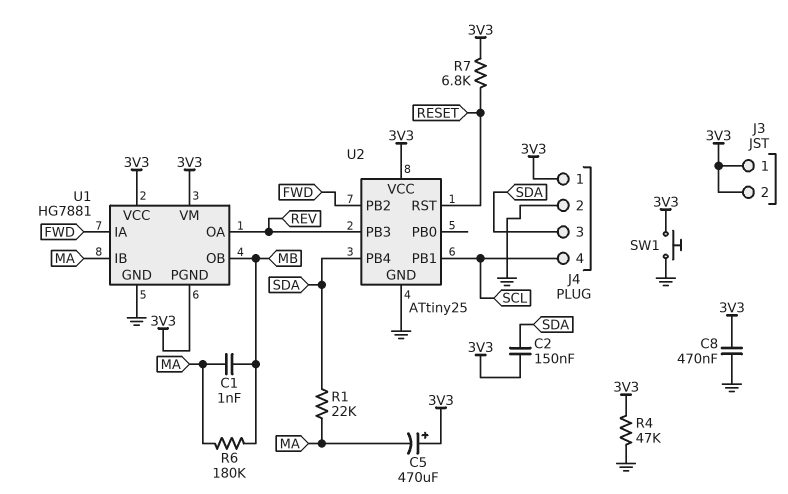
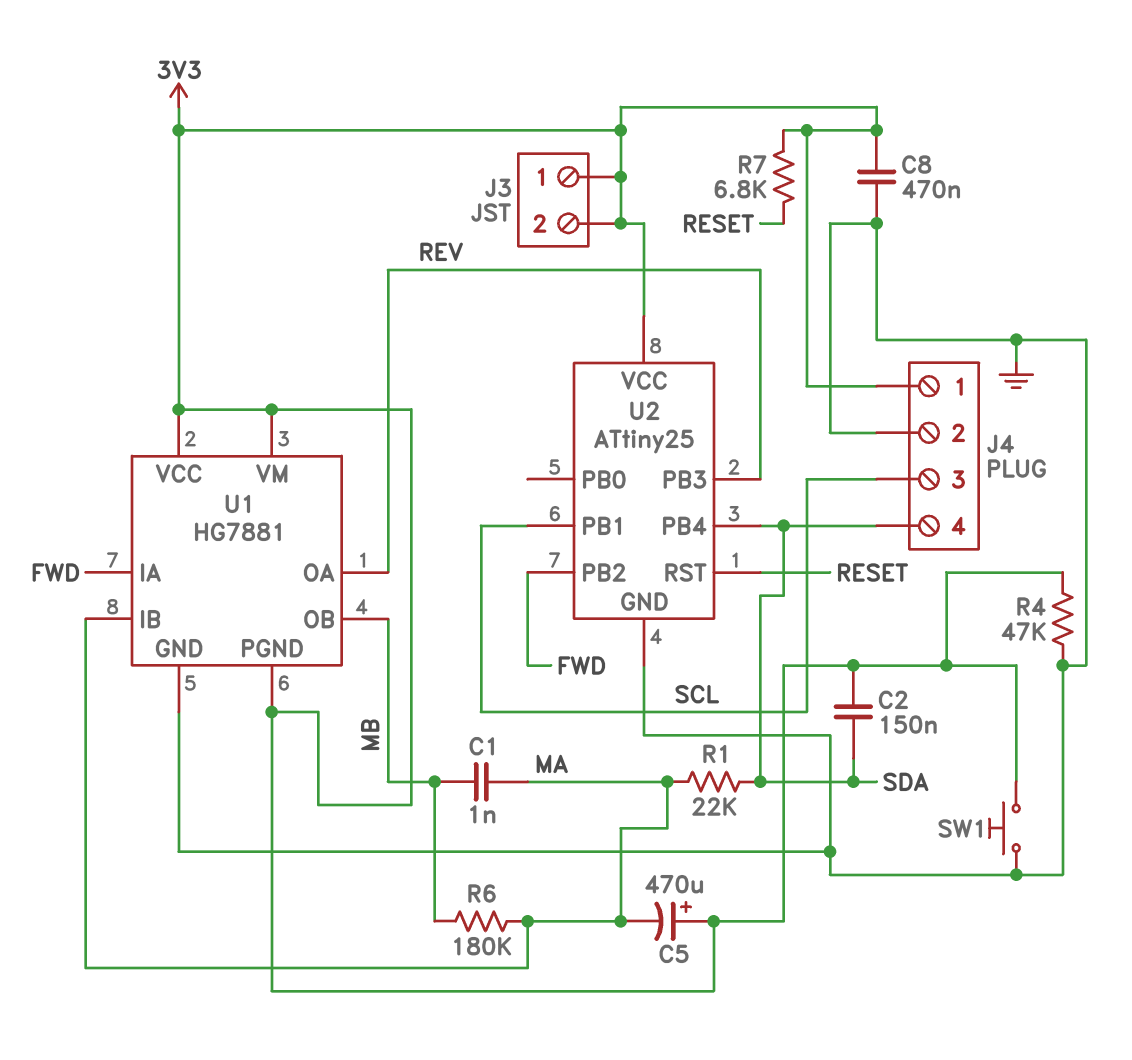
J4 pin 3: SDA -> SCL
J4 pin 4: SCL -> SDA

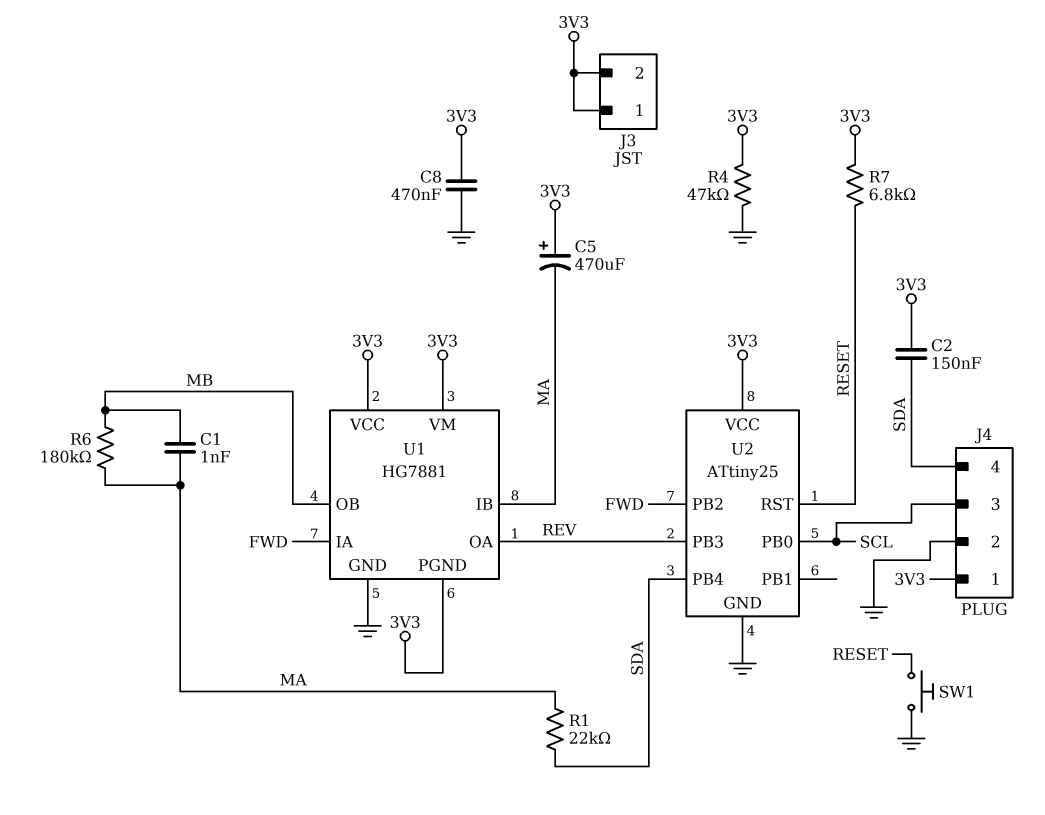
SW1: button (3V3, GND) -> button (GND, RESET)
U2 pin PB0: none -> SCL
U2 pin PB1: SCL -> none

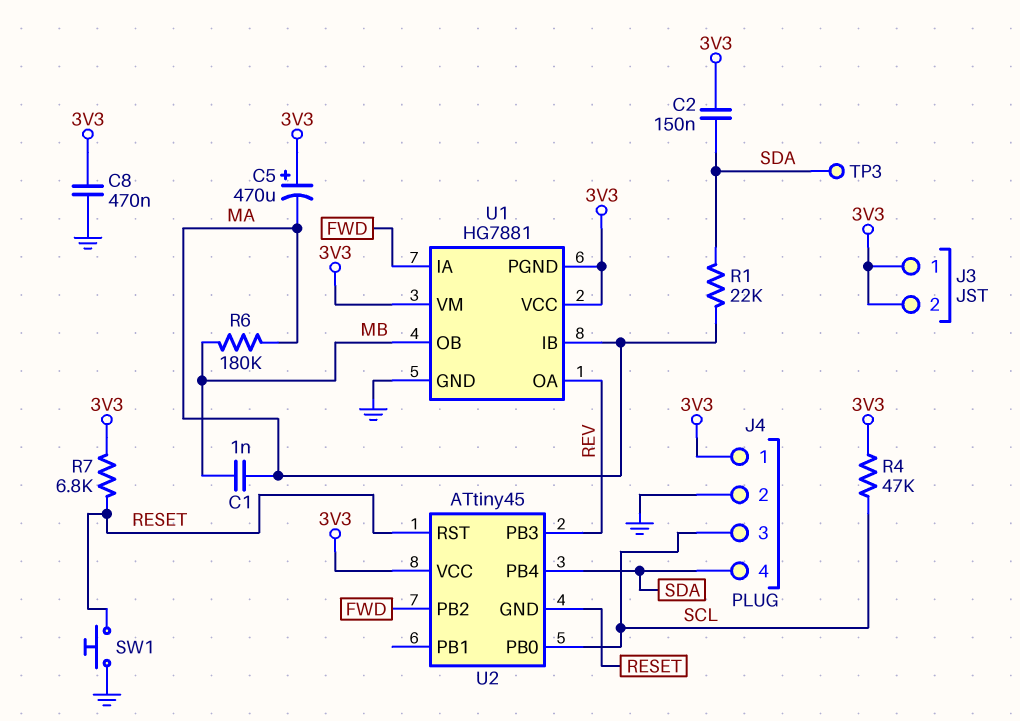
R4: 47k (3V3, GND) -> 47k (3V3, SCL)
TP3: none -> test point (SDA)
U2: ATtiny25 -> ATtiny45
U2 pin GND: GND -> RESET

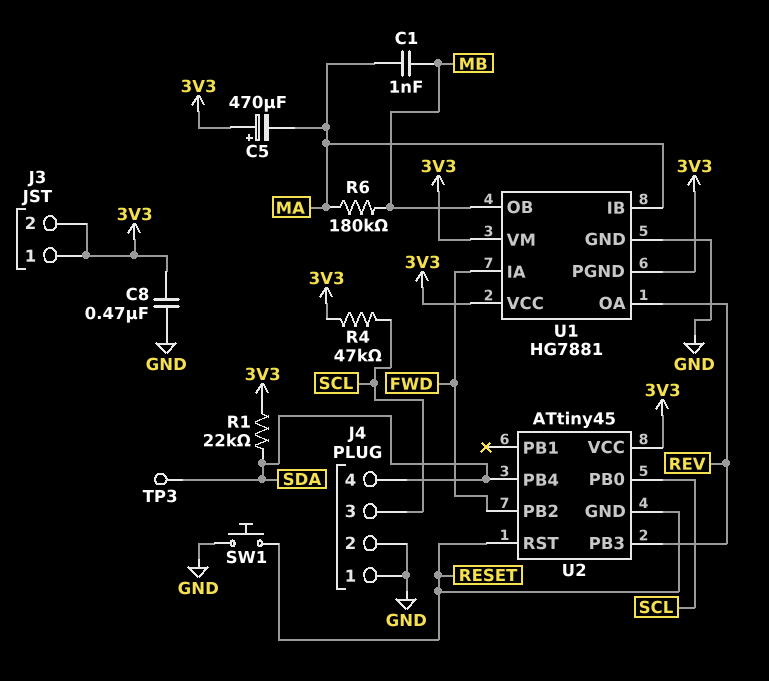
C2: 150nF (3V3, SDA) -> none
J4 pin 1: 3V3 -> GND
R1: 22k (MA, SDA) -> 22k (3V3, SDA)
R7: 6.8k (3V3, RESET) -> none

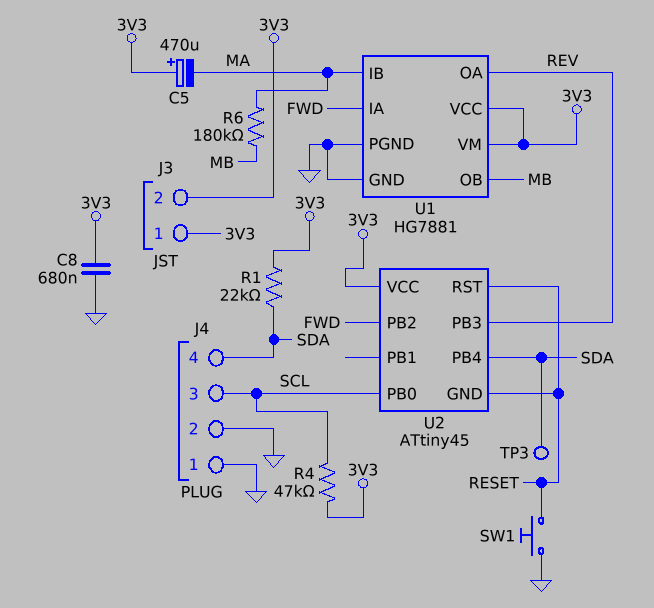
C1: 1nF (MA, MB) -> none
C8: 470nF (3V3, GND) -> 680nF (3V3, GND)
U1 pin PGND: 3V3 -> GND

